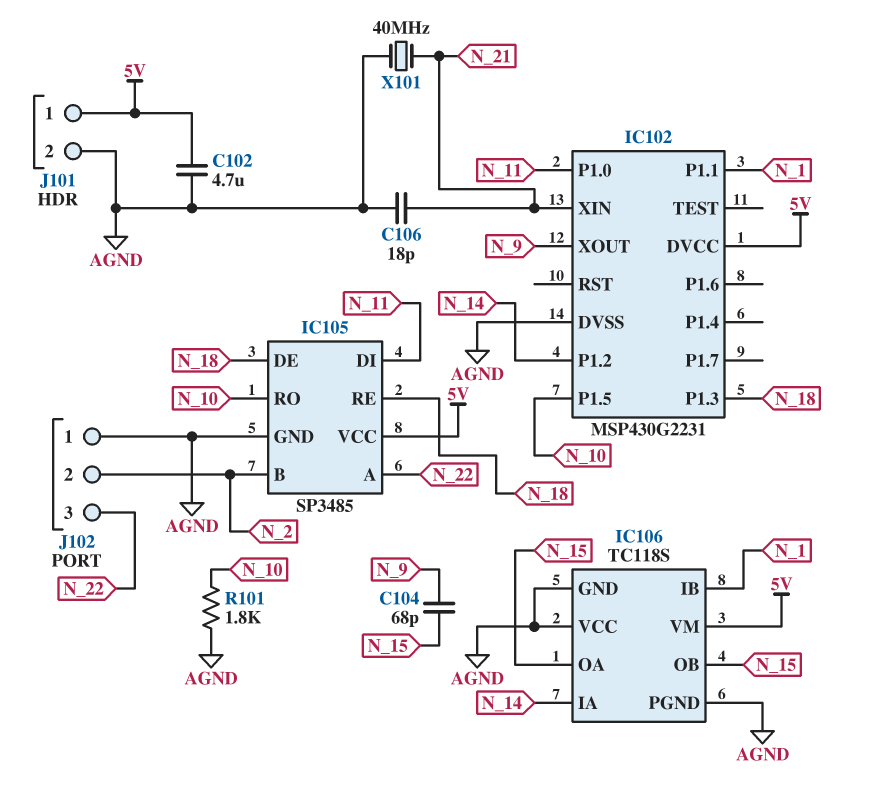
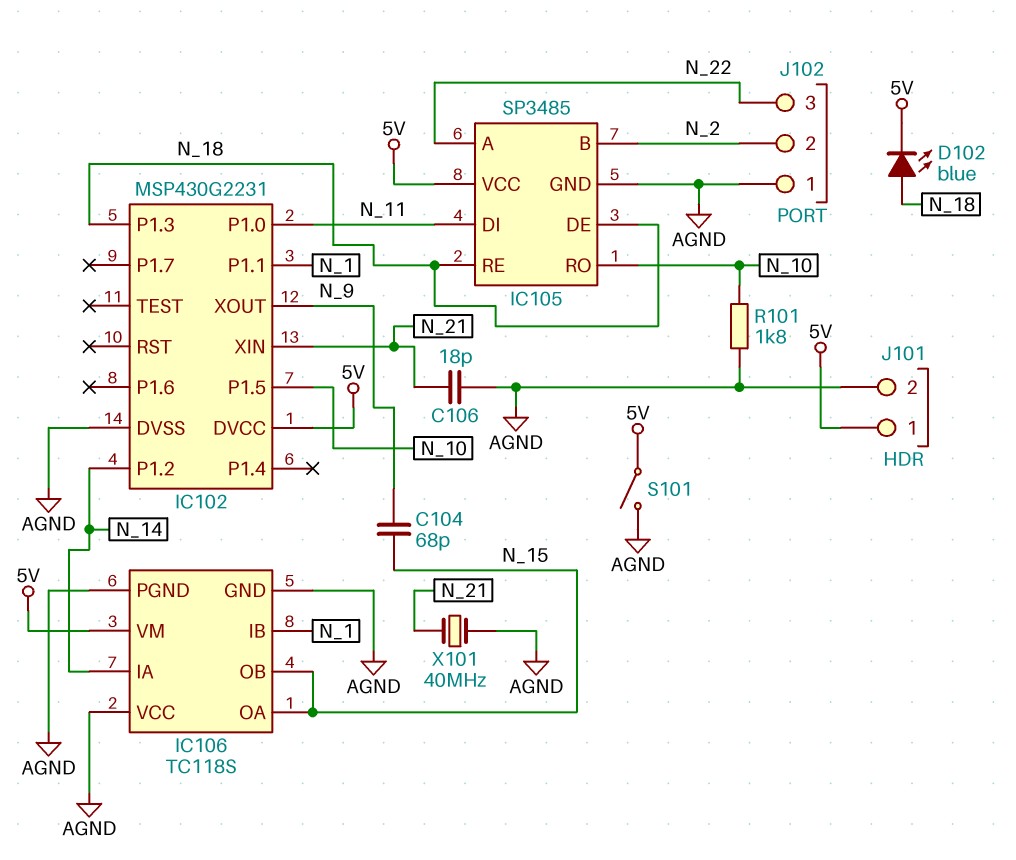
C102: 4.7uF (5V, AGND) -> none
D102: none -> LED blue (A N_18, K 5V)
S101: none -> switch (5V, AGND)

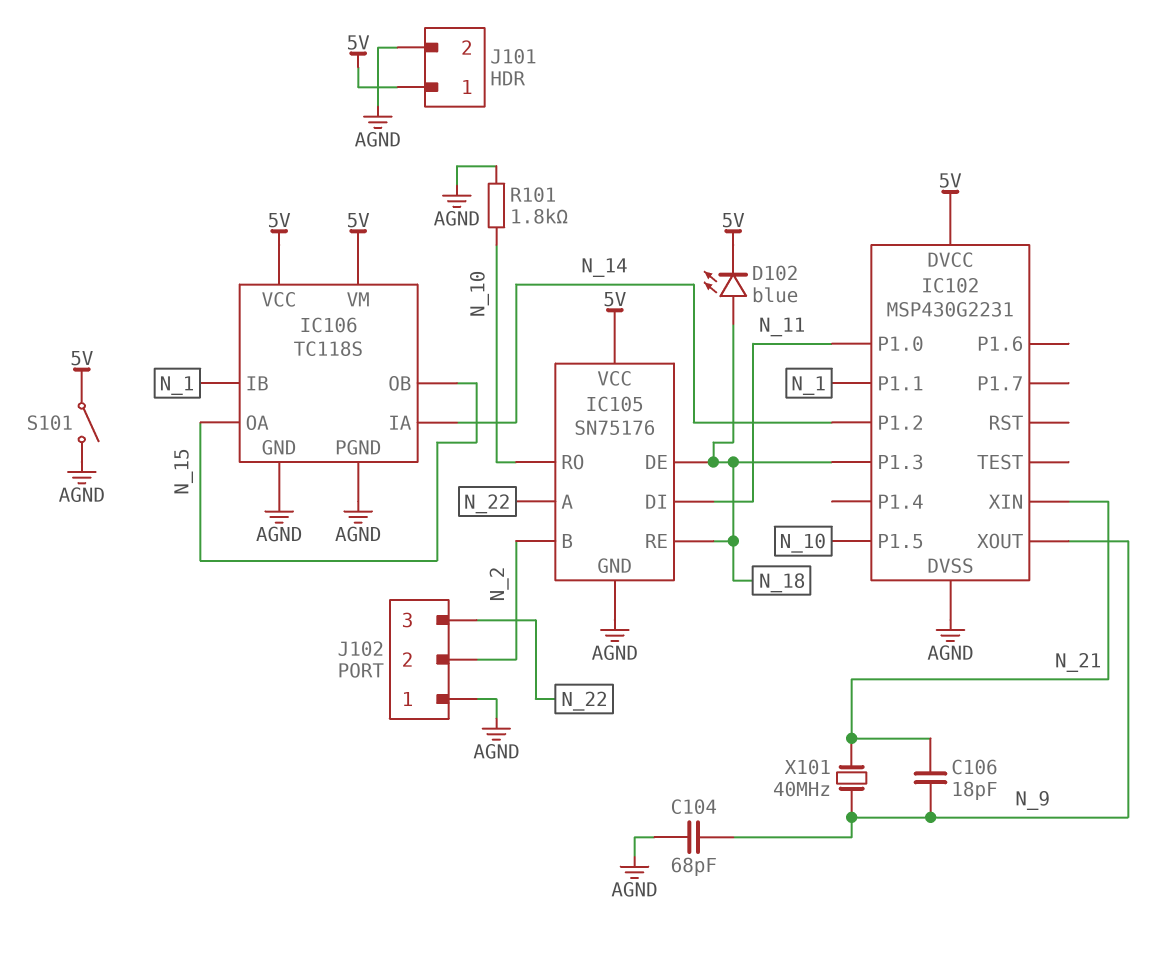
C104: 68pF (N_9, N_15) -> 68pF (AGND, N_9)
C106: 18pF (AGND, N_21) -> 18pF (N_9, N_21)
IC105: SP3485 -> SN75176
IC106 pin VCC: AGND -> 5V
X101: 40MHz (AGND, N_21) -> 40MHz (N_9, N_21)

